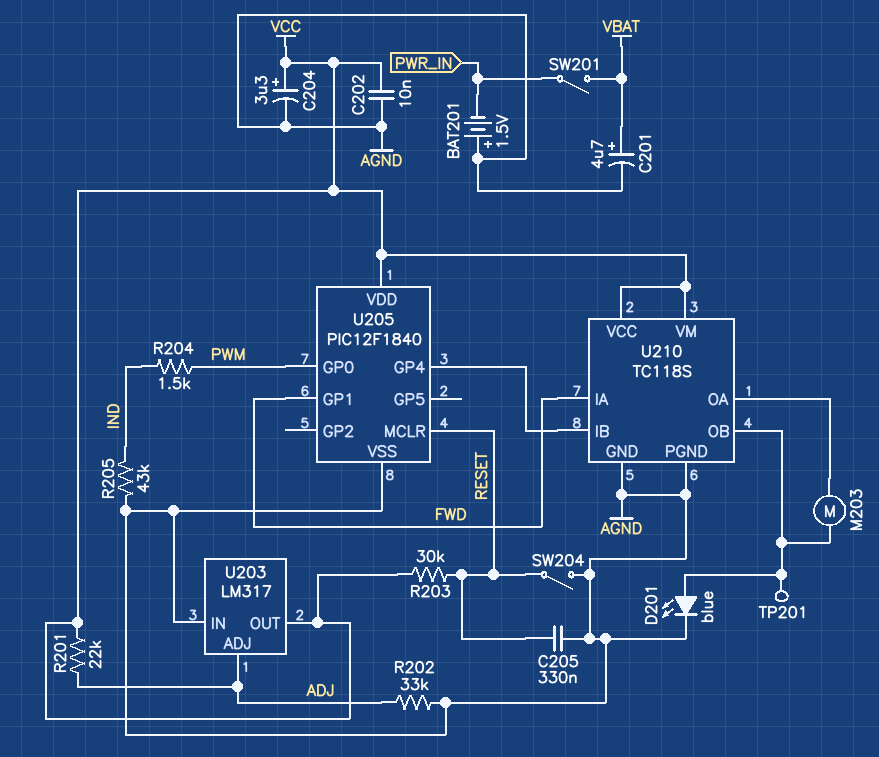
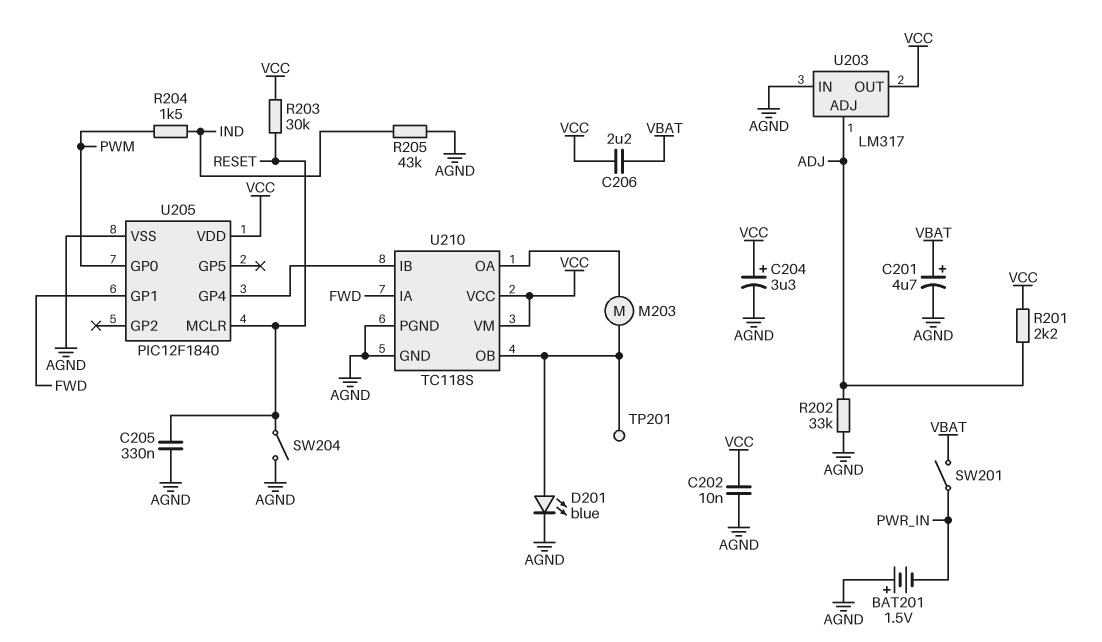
C206: none -> 2.2uF (VBAT, VCC)
R201: 22k (ADJ, VCC) -> 2.2k (ADJ, VCC)

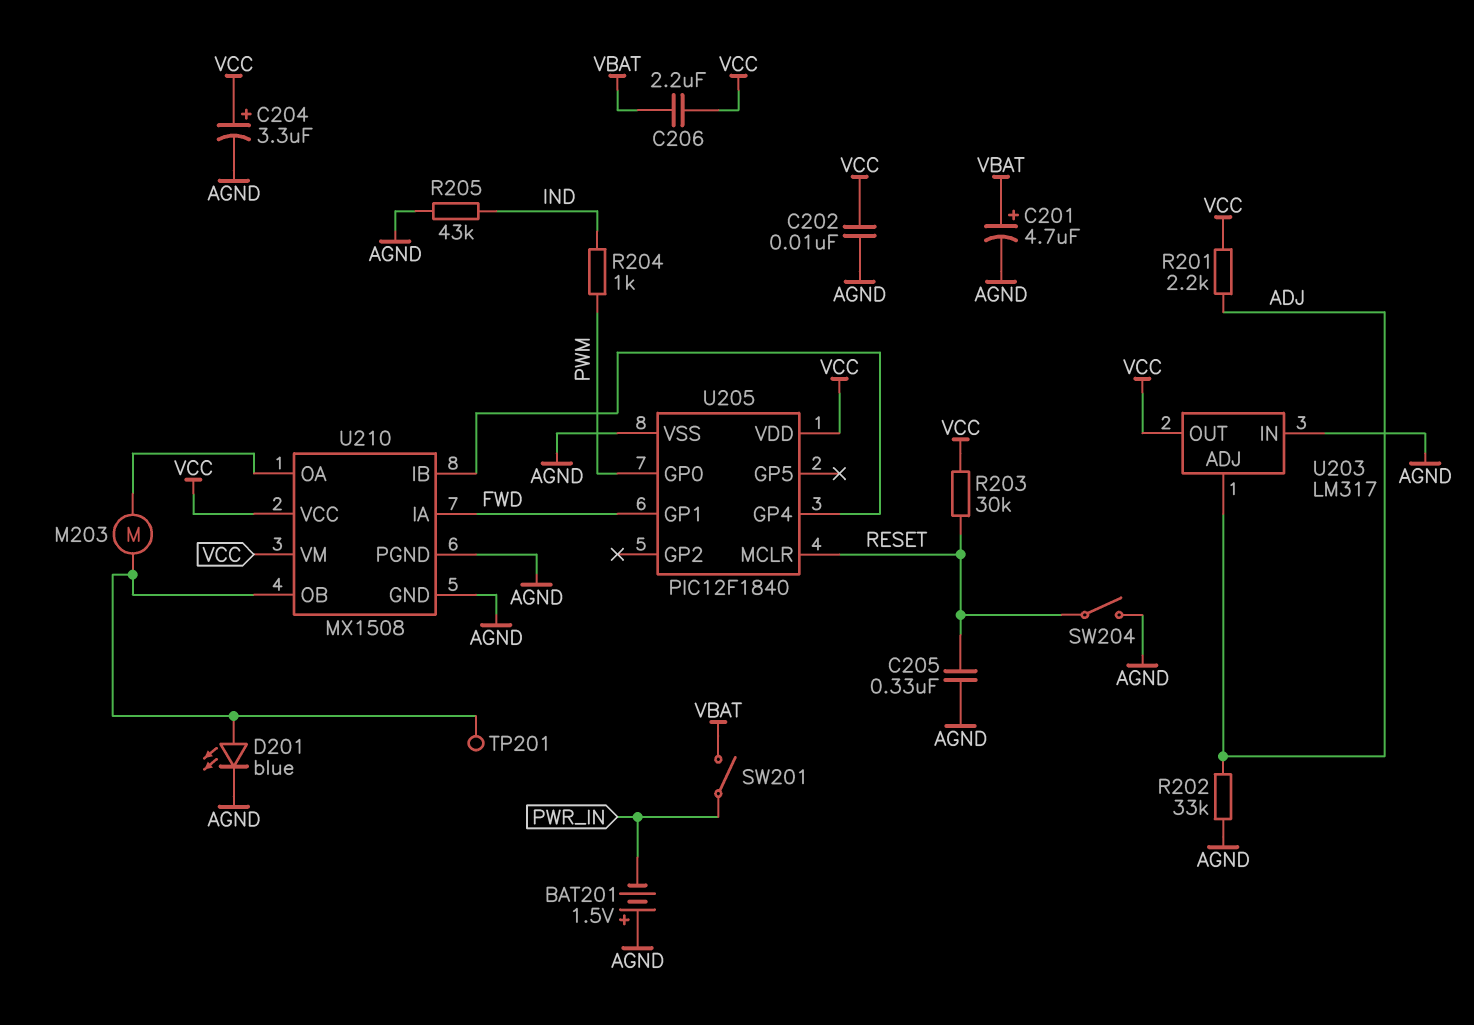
R204: 1.5k (IND, PWM) -> 1k (IND, PWM)
U210: TC118S -> MX1508

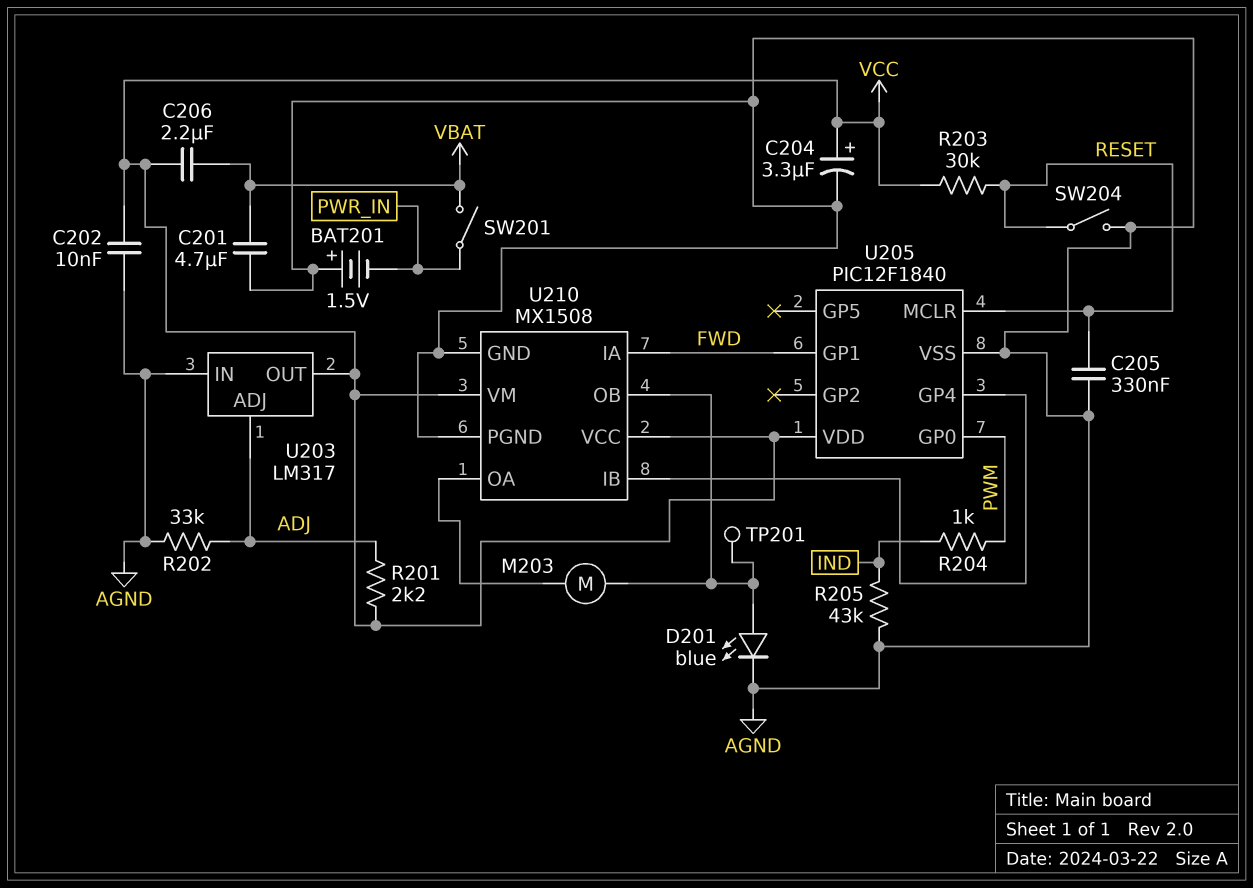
C201: 4.7uF (plus VBAT, minus AGND) -> 4.7uF (AGND, VBAT)

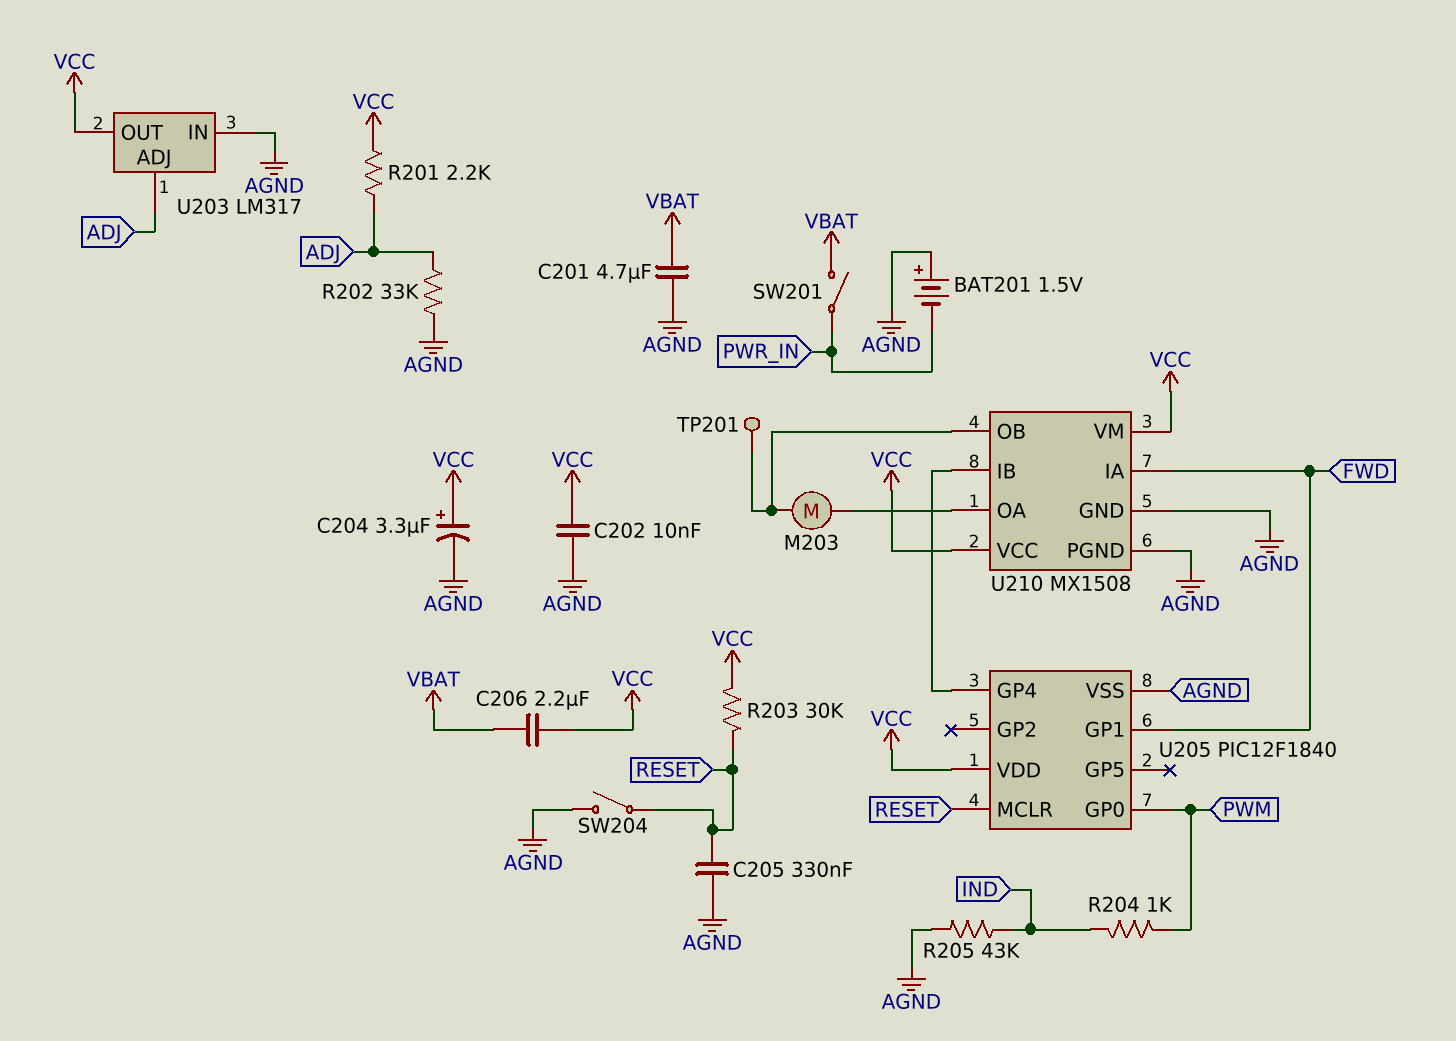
D201: LED blue (A U210/OB, K AGND) -> none

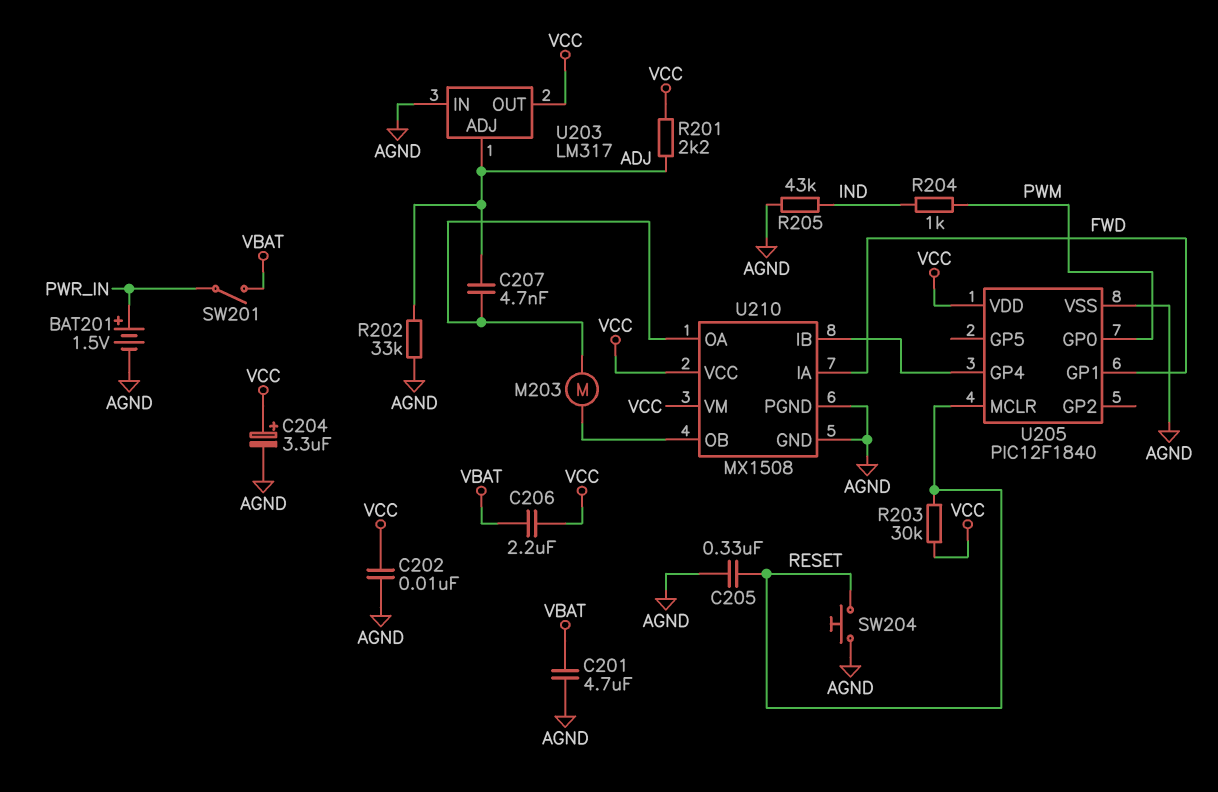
BAT201: 1.5V (plus AGND, minus PWR_IN) -> 1.5V (plus PWR_IN, minus AGND)
C207: none -> 4.7nF (ADJ, U210/OA)
SW204: switch (AGND, RESET) -> button (AGND, RESET)
TP201: test point (U210/OB) -> none

